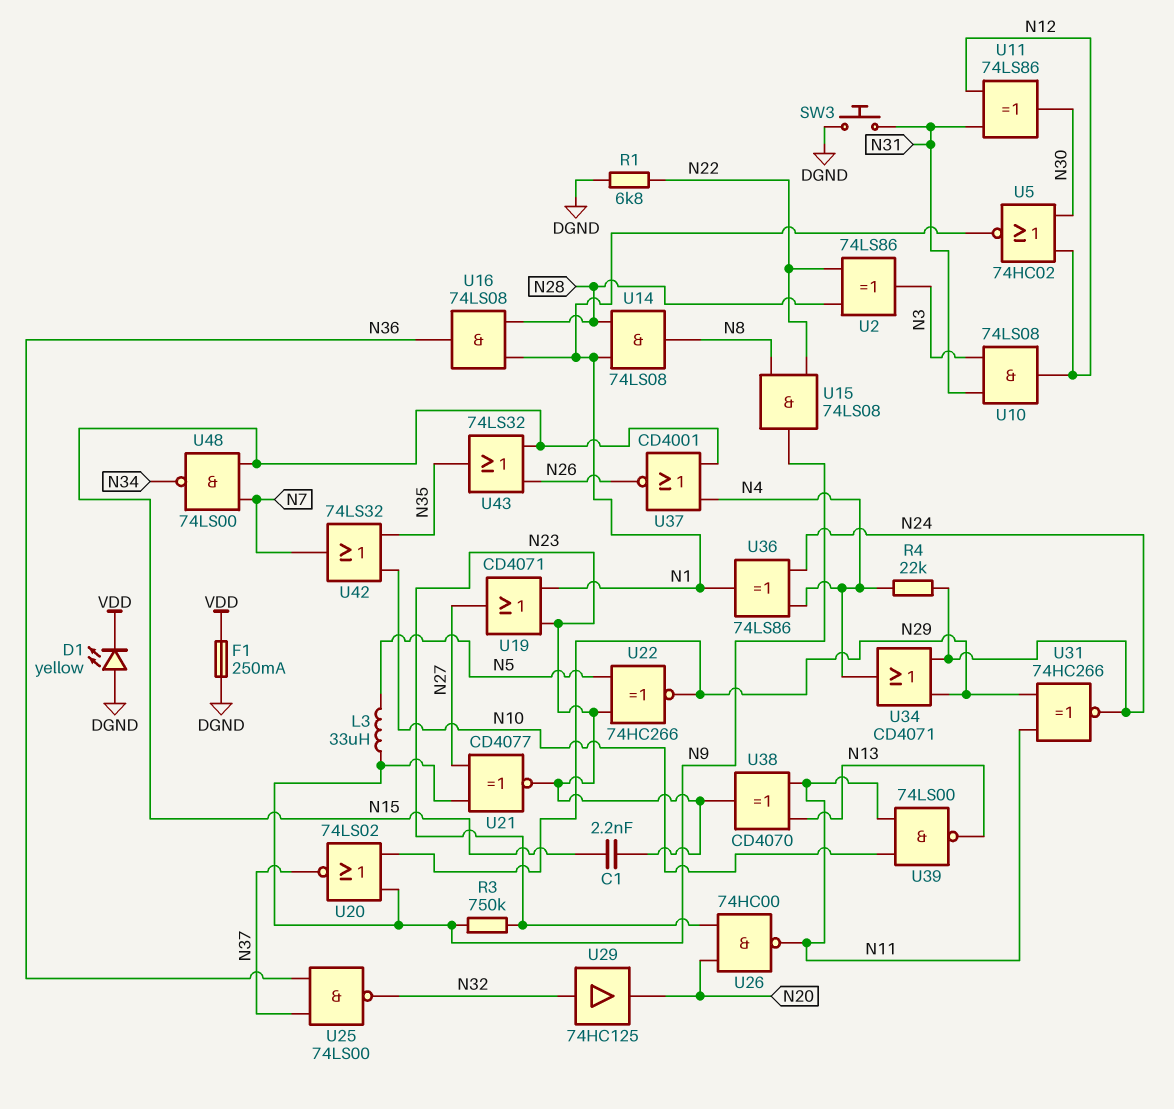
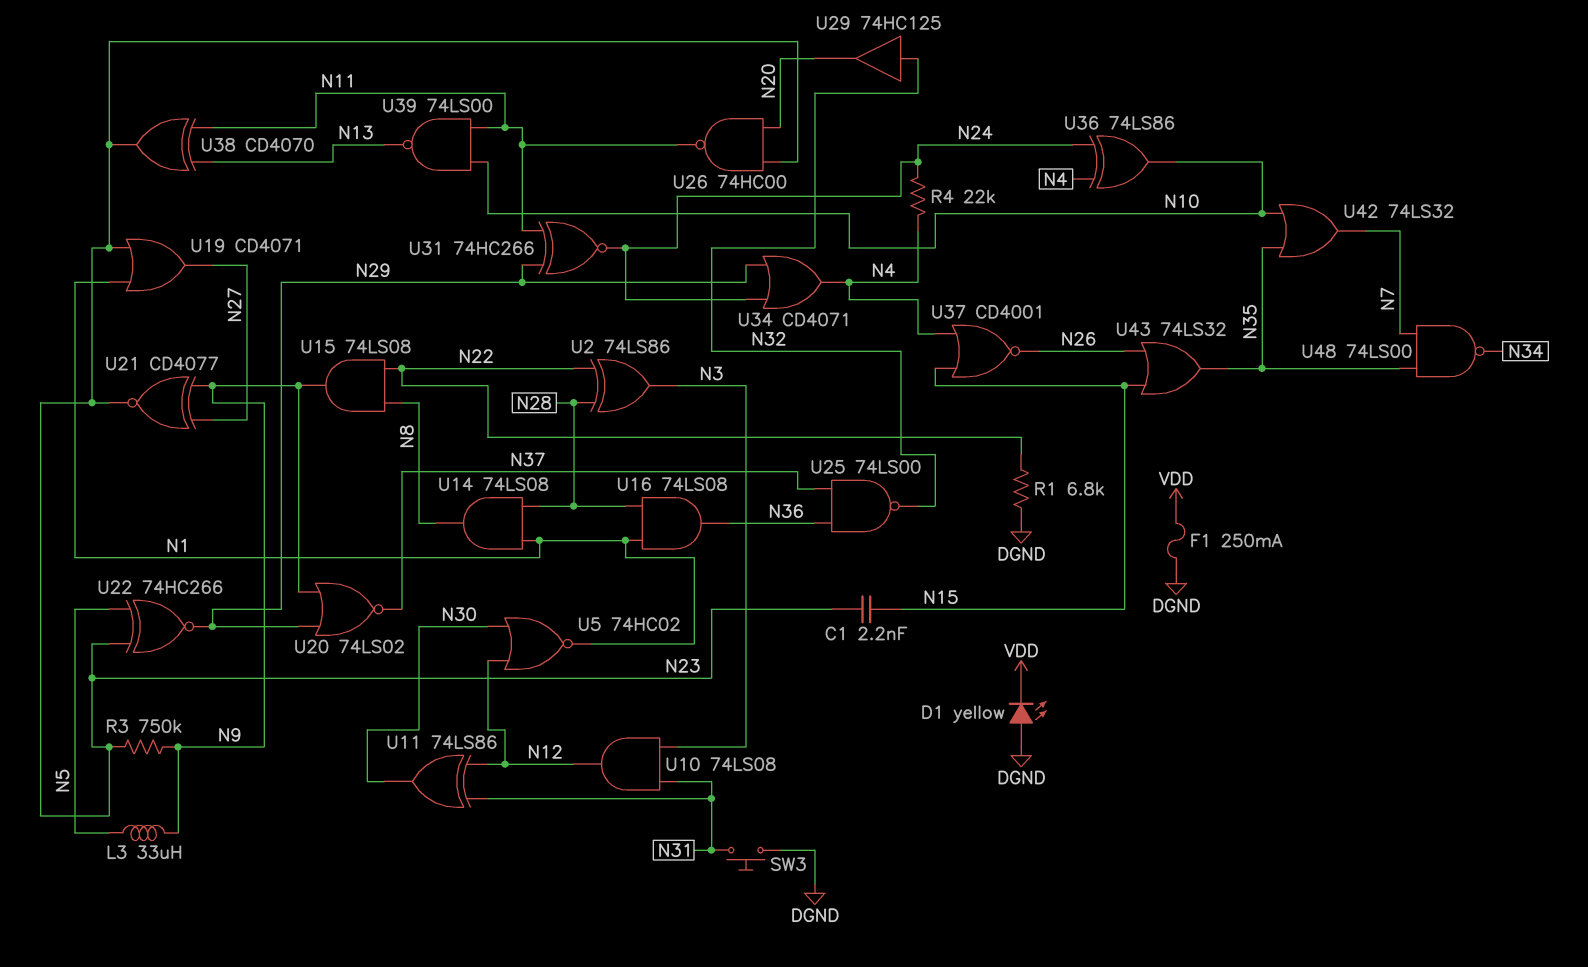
U36: XOR 74LS86 (in N4, in N24, out N1) -> XOR 74LS86 (in N4, in N24, out N10)
U48: NAND 74LS00 (in N7, in N15, out N34) -> NAND 74LS00 (in N7, in N35, out N34)

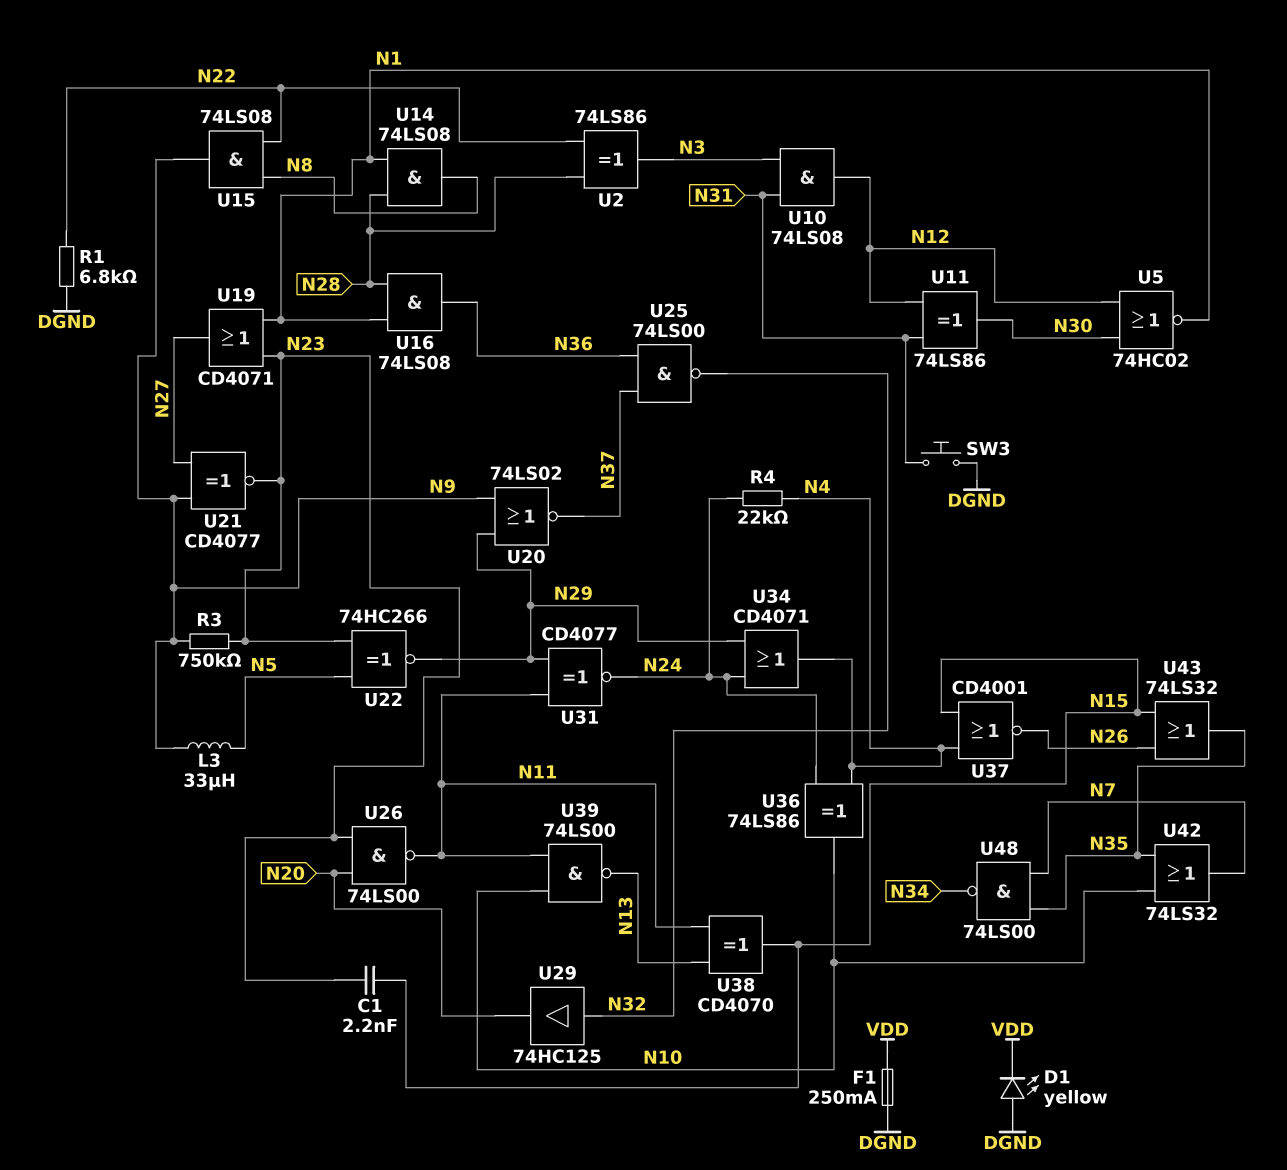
U26: NAND 74HC00 (in N20, in N23, out N11) -> NAND 74LS00 (in N20, in N23, out N11)
U31: XNOR 74HC266 (in N11, in N29, out N24) -> XNOR CD4077 (in N11, in N29, out N24)
U38: XOR CD4070 (in N11, in N13, out N23) -> XOR CD4070 (in N11, in N13, out N15)

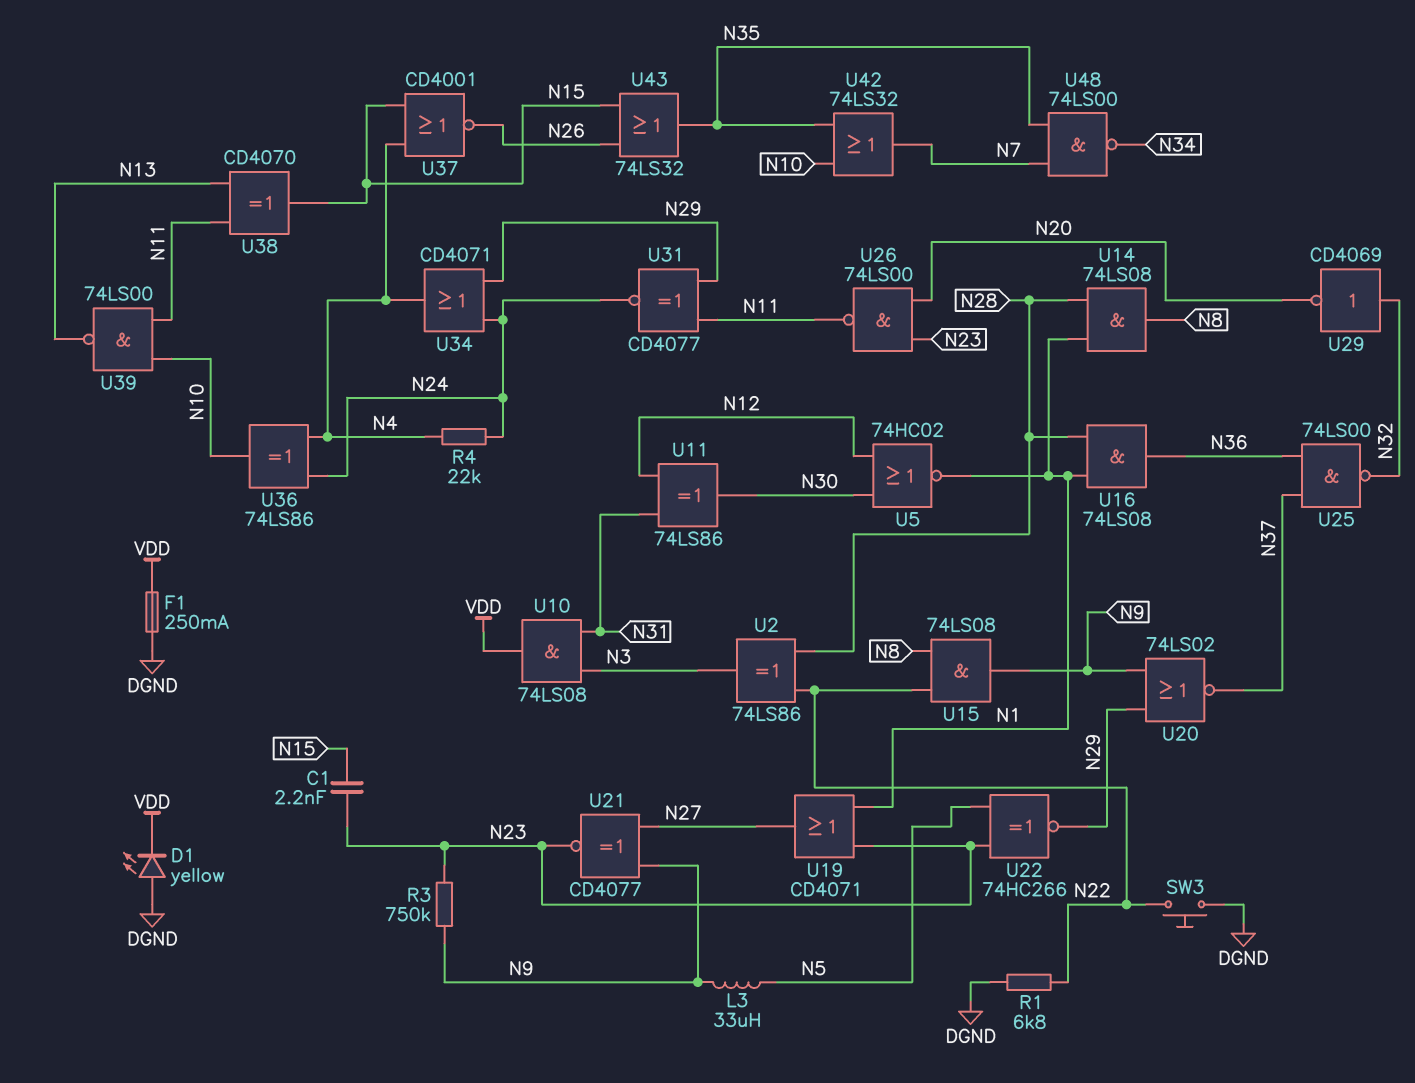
SW3: button (DGND, N31) -> button (DGND, N22)
U10: AND 74LS08 (in N3, in N31, out N12) -> AND 74LS08 (in N3, in N31, out VDD)
U29: buffer 74HC125 (in N32, out N20) -> NOT CD4069 (in N32, out N20)

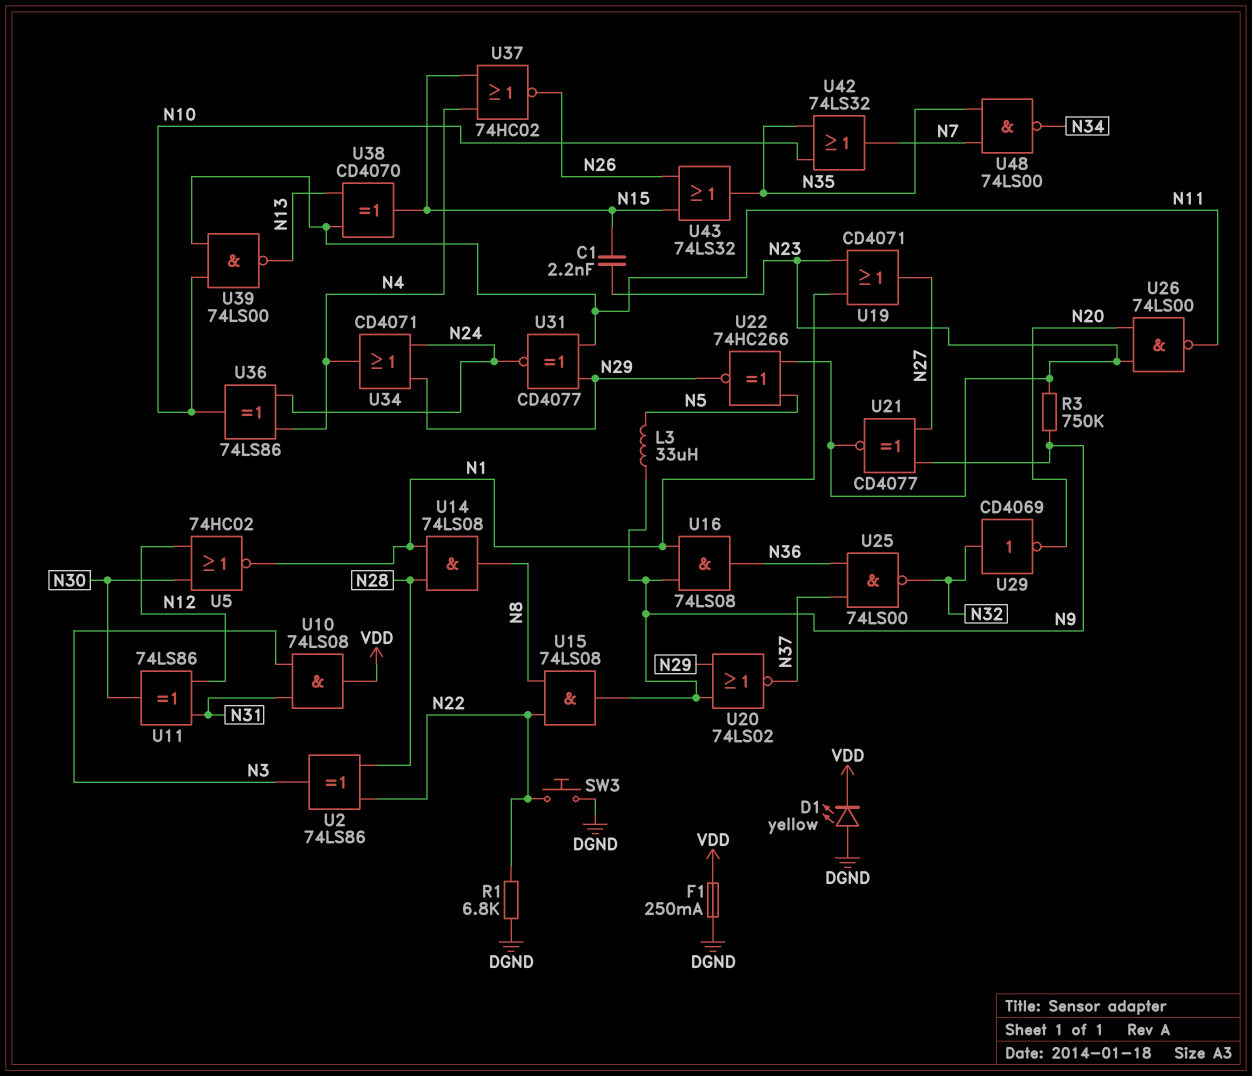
R4: 22k (N4, N24) -> none
U16: AND 74LS08 (in N1, in N28, out N36) -> AND 74LS08 (in N1, in N9, out N36)
U37: NOR CD4001 (in N4, in N15, out N26) -> NOR 74HC02 (in N4, in N15, out N26)

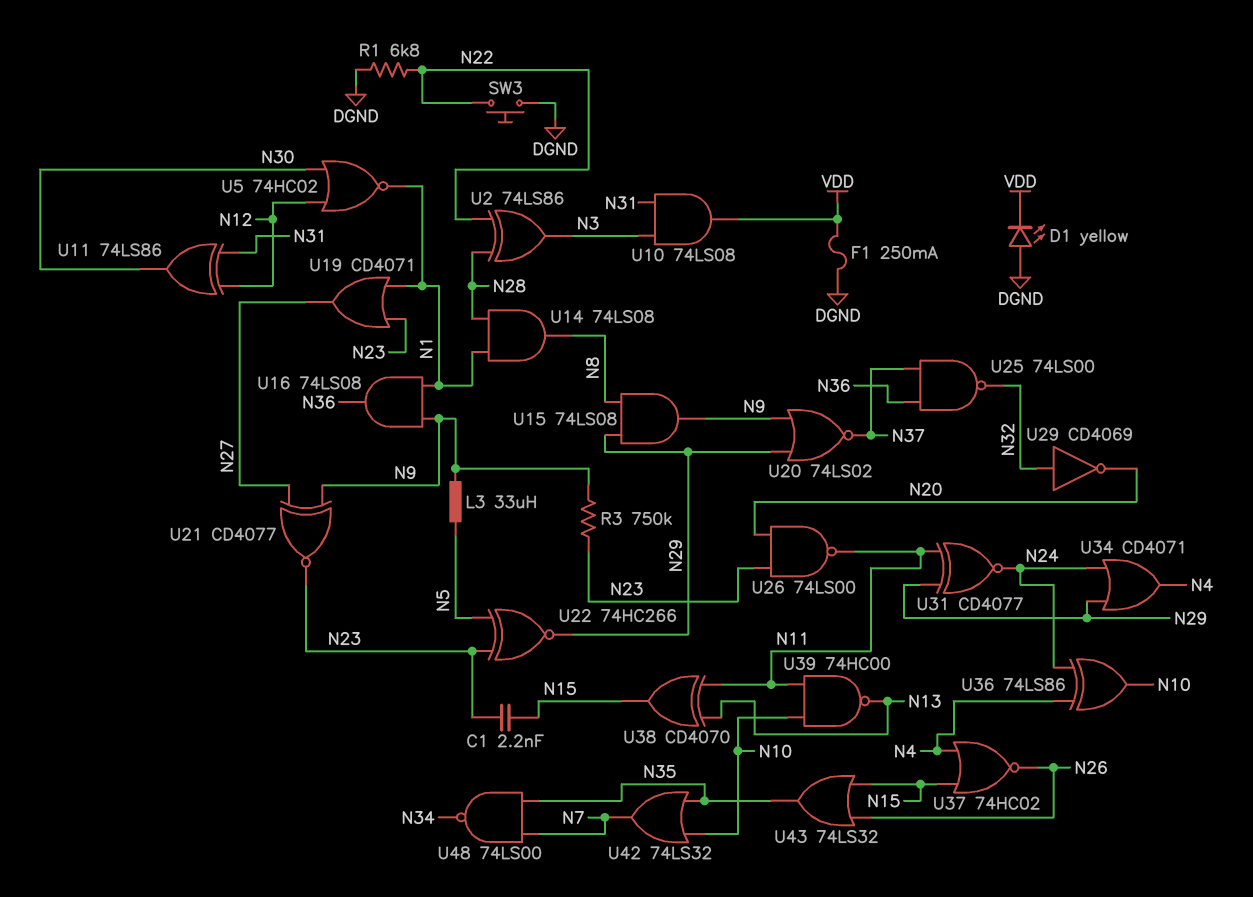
U15: AND 74LS08 (in N8, in N22, out N9) -> AND 74LS08 (in N8, in N29, out N9)
U39: NAND 74LS00 (in N10, in N11, out N13) -> NAND 74HC00 (in N10, in N11, out N13)

